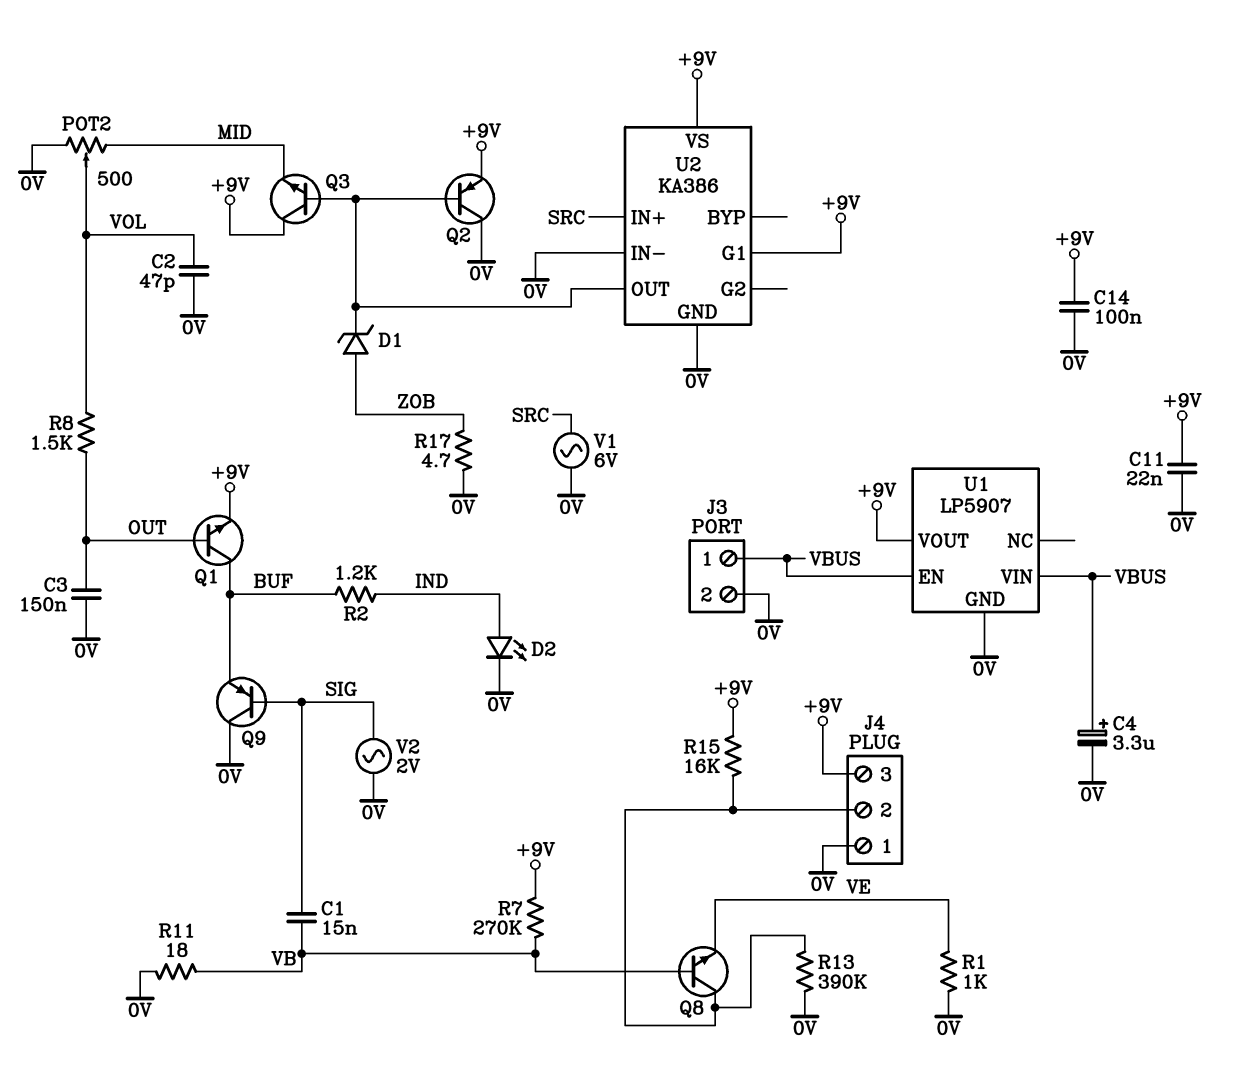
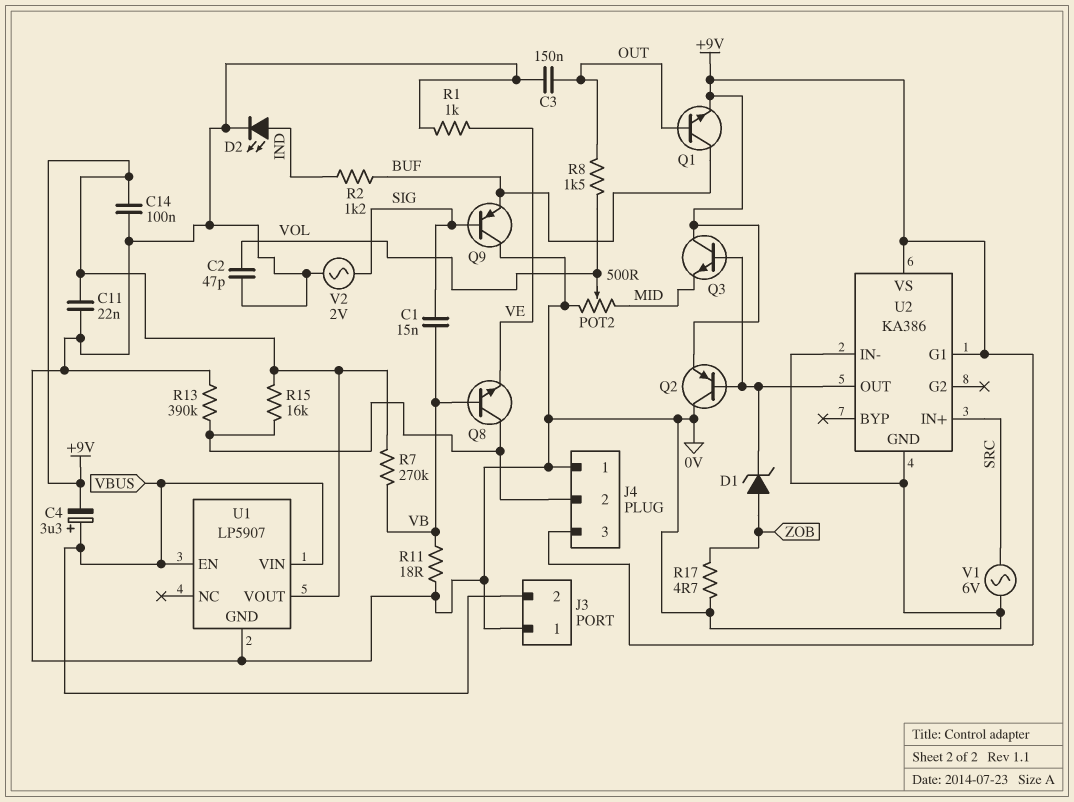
C4: 3.3uF (plus VBUS, minus 0V) -> 3.3uF (plus VBUS, minus +9V)
J3 pin 1: VBUS -> 0V
J3 pin 2: 0V -> VBUS

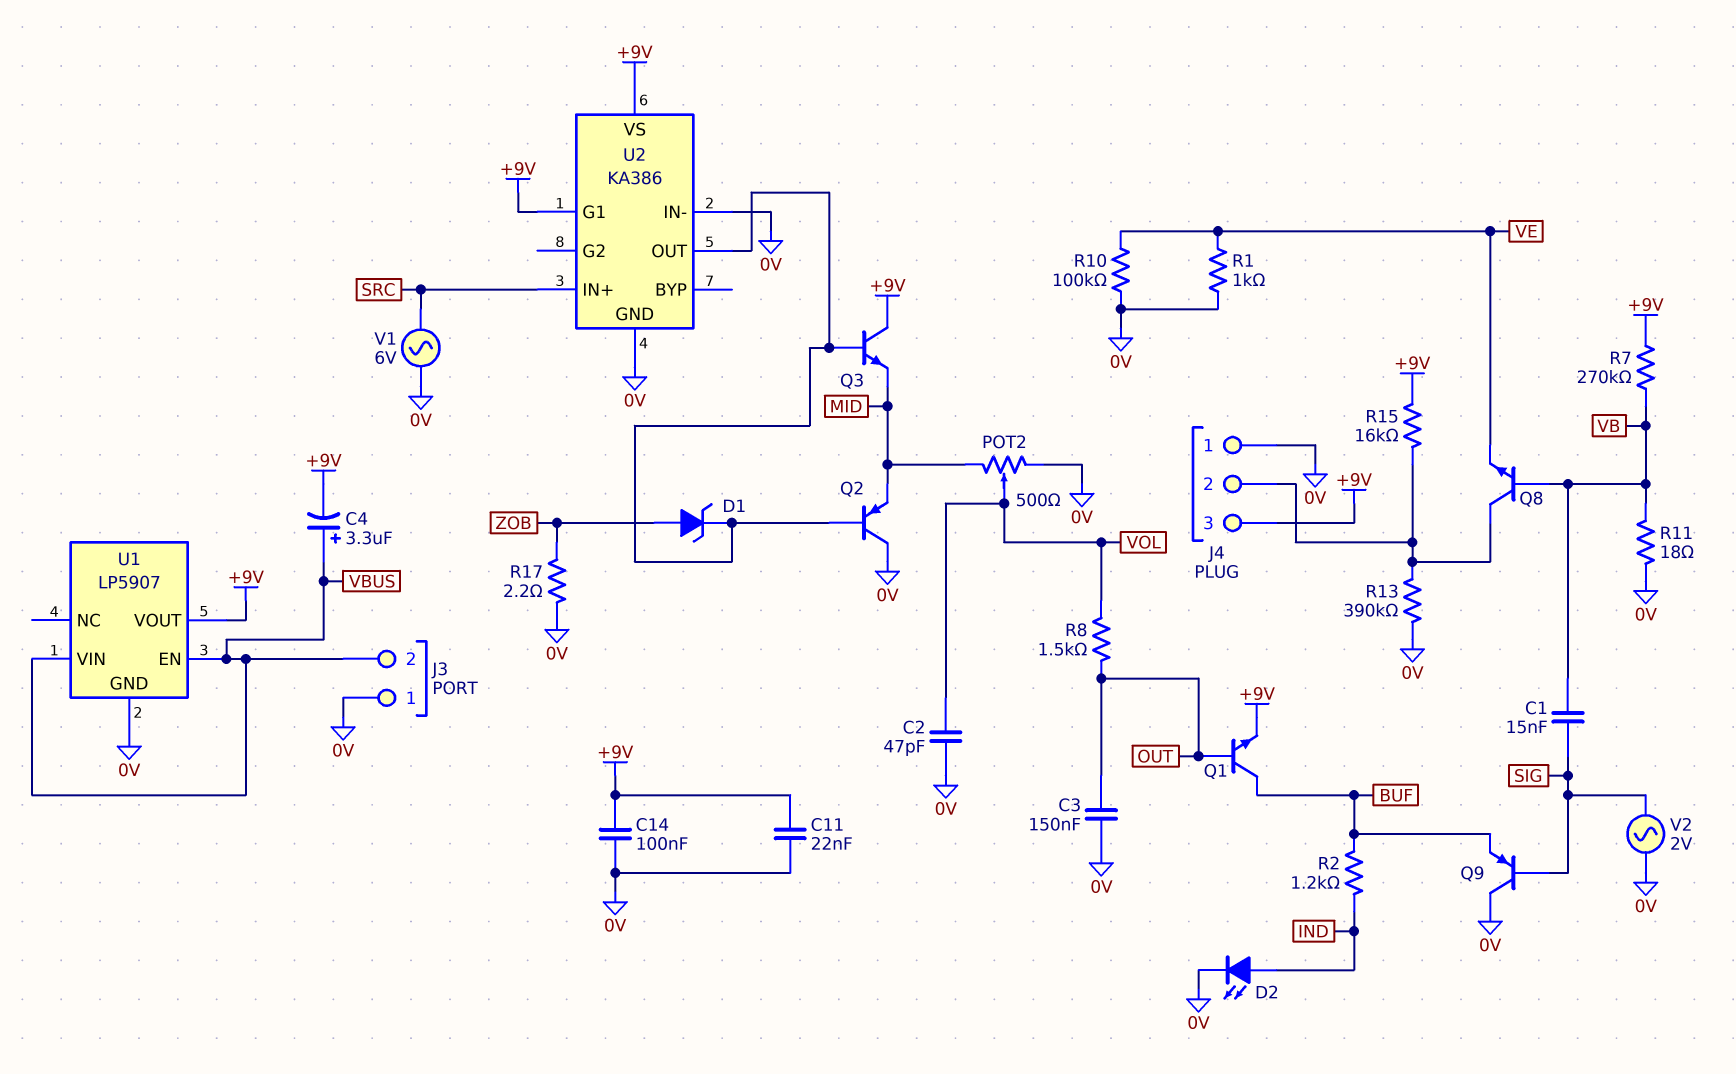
Q2: PNP (B U2/OUT, C 0V, E +9V) -> PNP (B U2/OUT, C 0V, E MID)
R10: none -> 100k (0V, VE)
R17: 4.7 (0V, ZOB) -> 2.2 (0V, ZOB)

